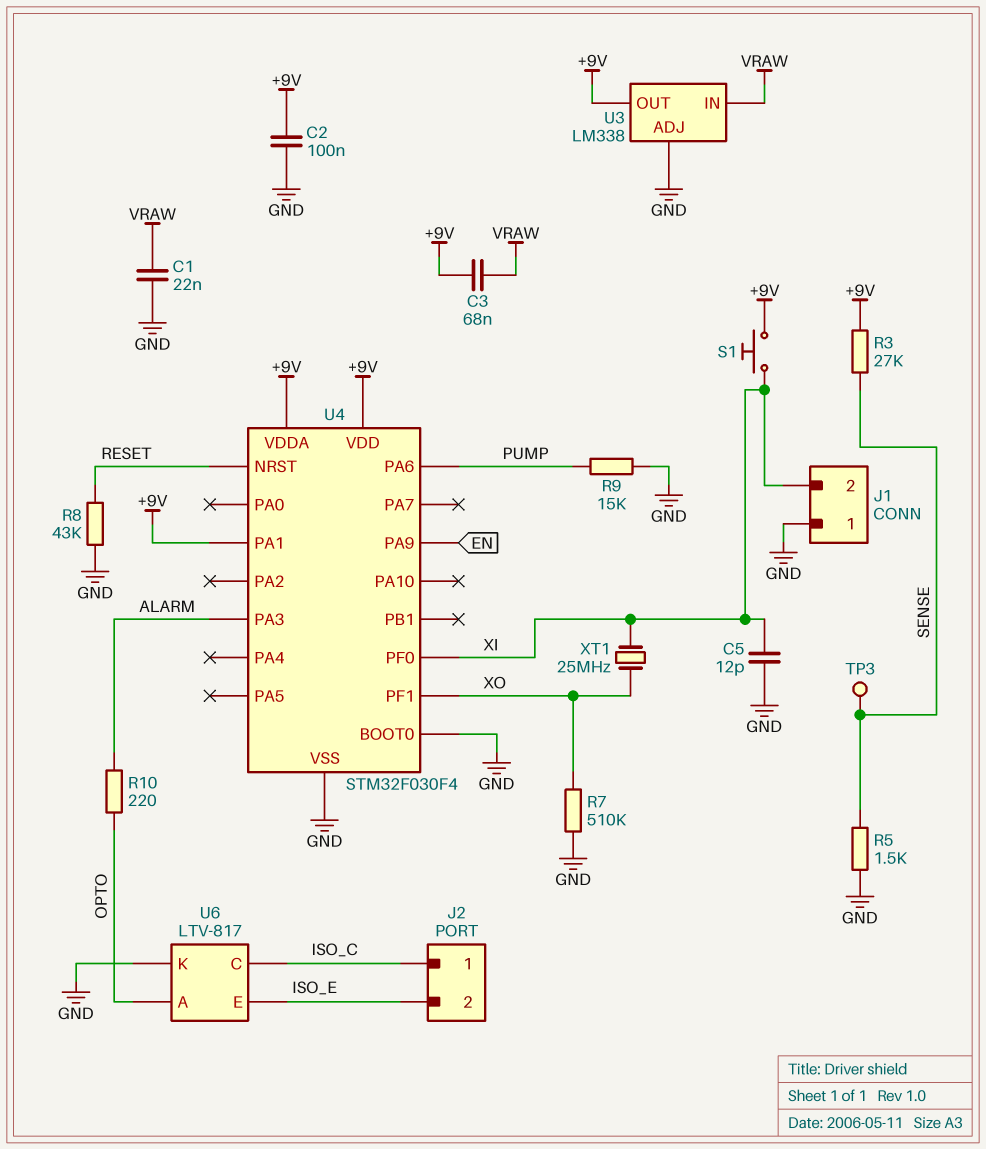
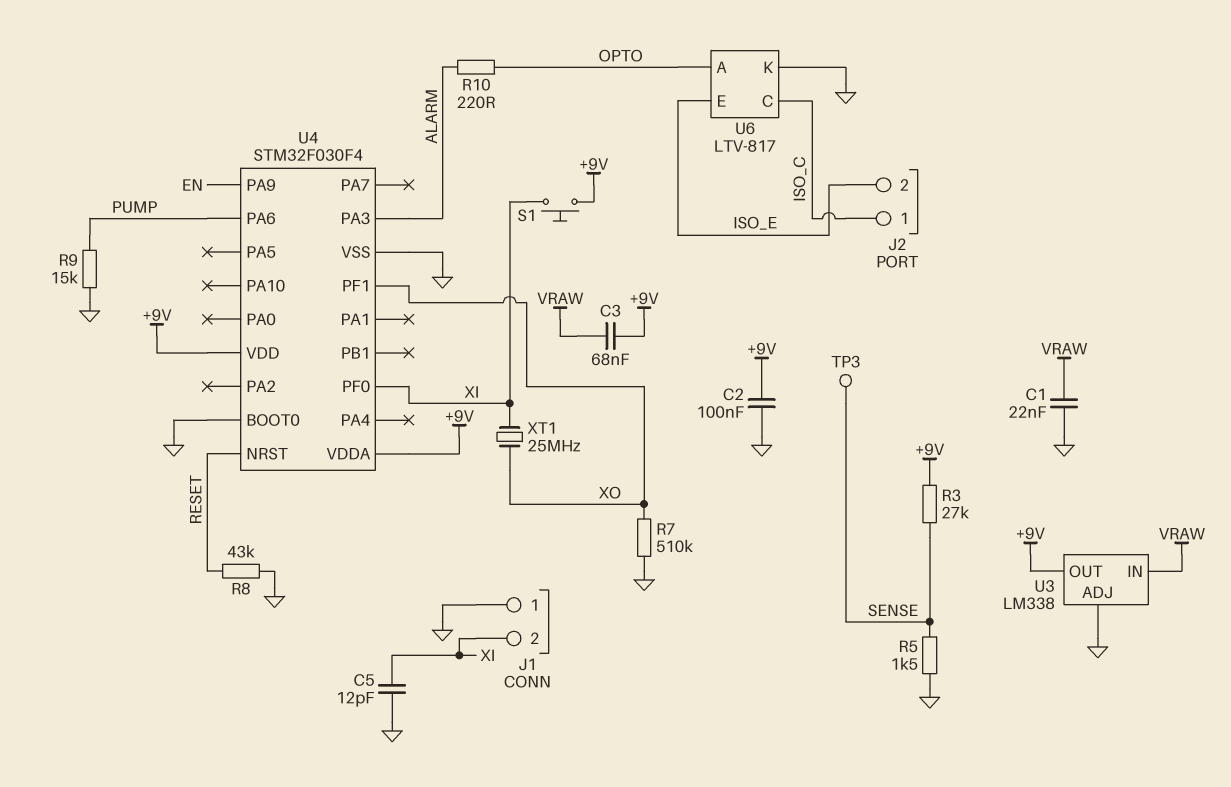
U4 pin PA1: +9V -> none

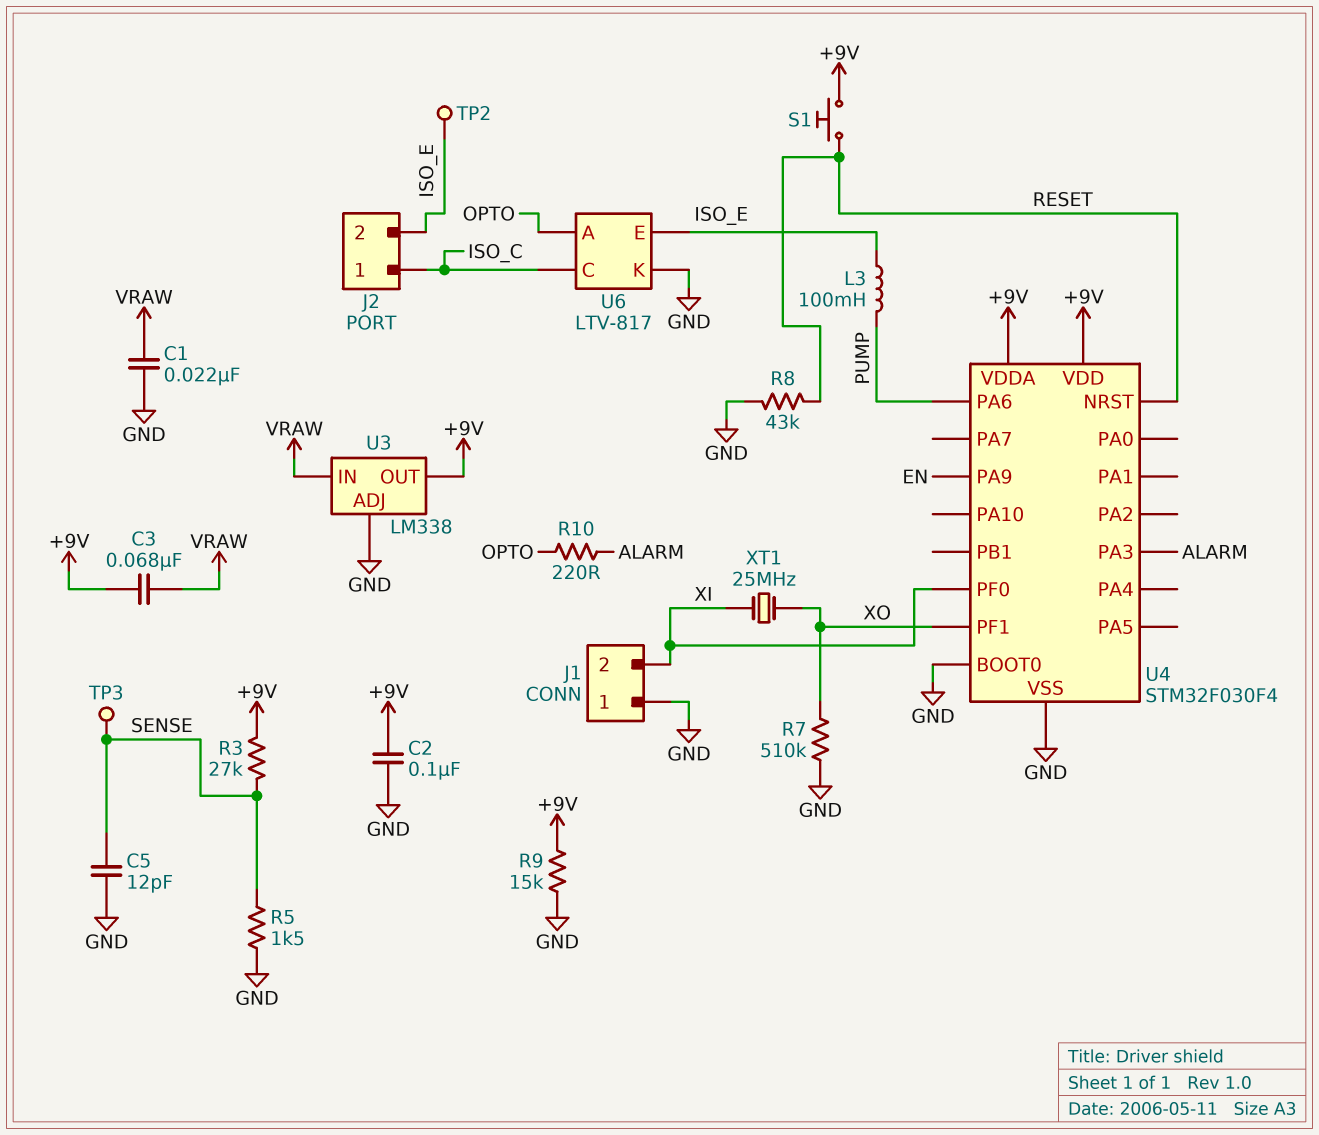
C5: 12pF (GND, XI) -> 12pF (GND, SENSE)
L3: none -> 100mH (ISO_E, PUMP)
R9: 15k (GND, PUMP) -> 15k (+9V, GND)
S1: button (+9V, XI) -> button (+9V, RESET)
TP2: none -> test point (ISO_E)

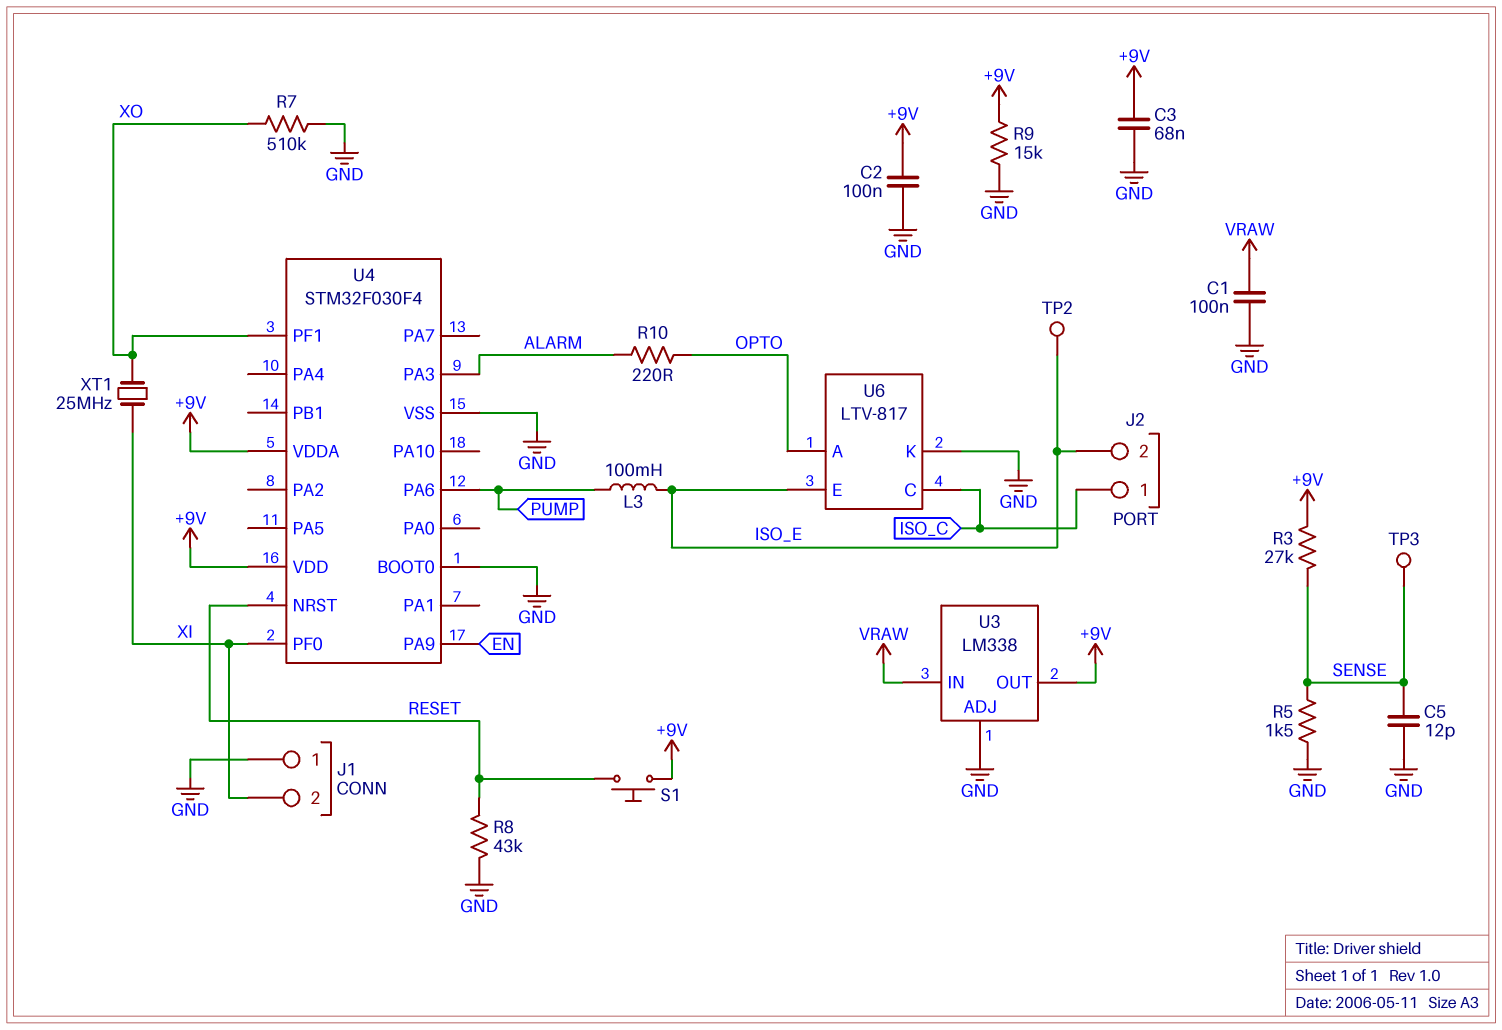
C1: 22nF (GND, VRAW) -> 100nF (GND, VRAW)
C3: 68nF (+9V, VRAW) -> 68nF (+9V, GND)

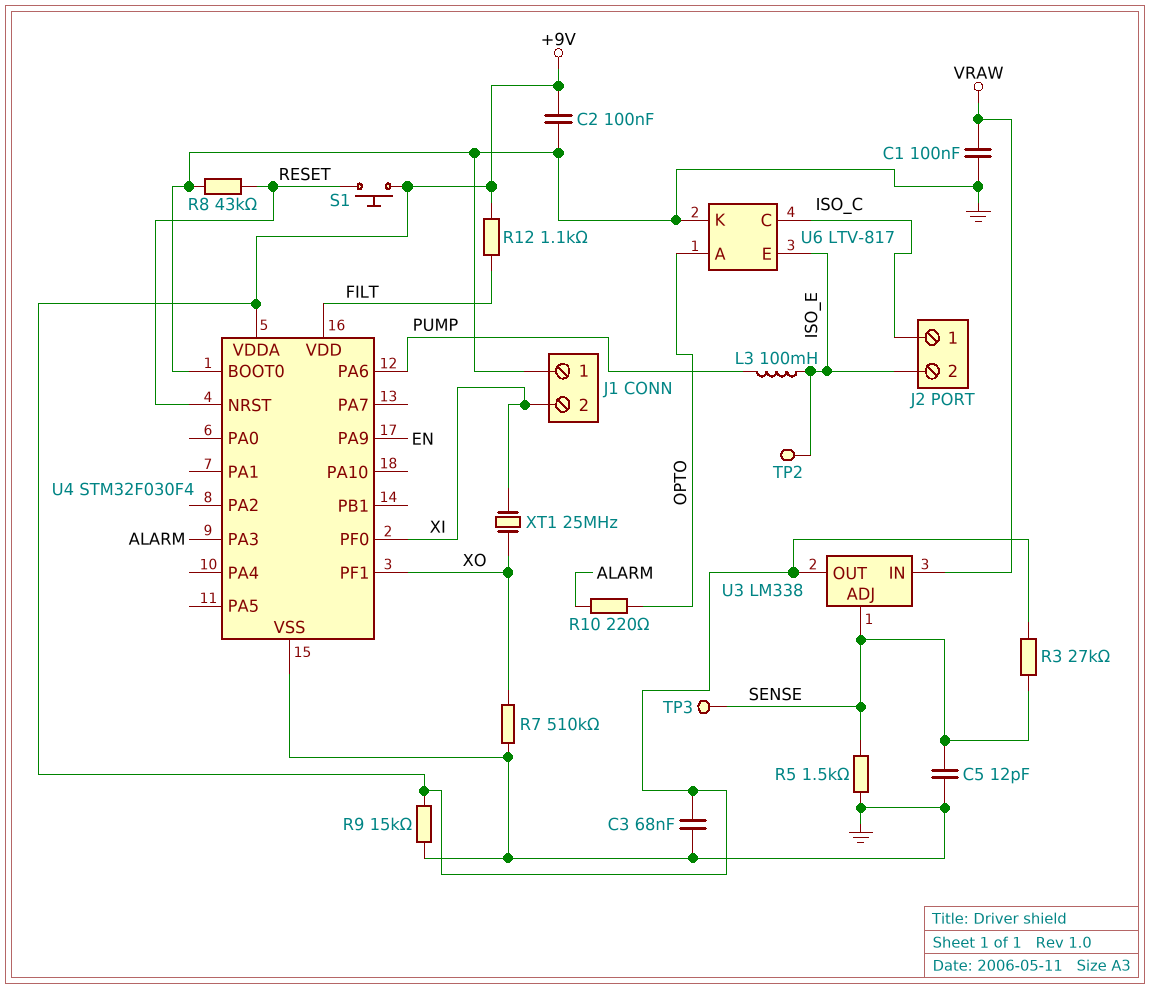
R12: none -> 1.1k (+9V, FILT)
U3 pin ADJ: GND -> SENSE
U4 pin VDD: +9V -> FILT

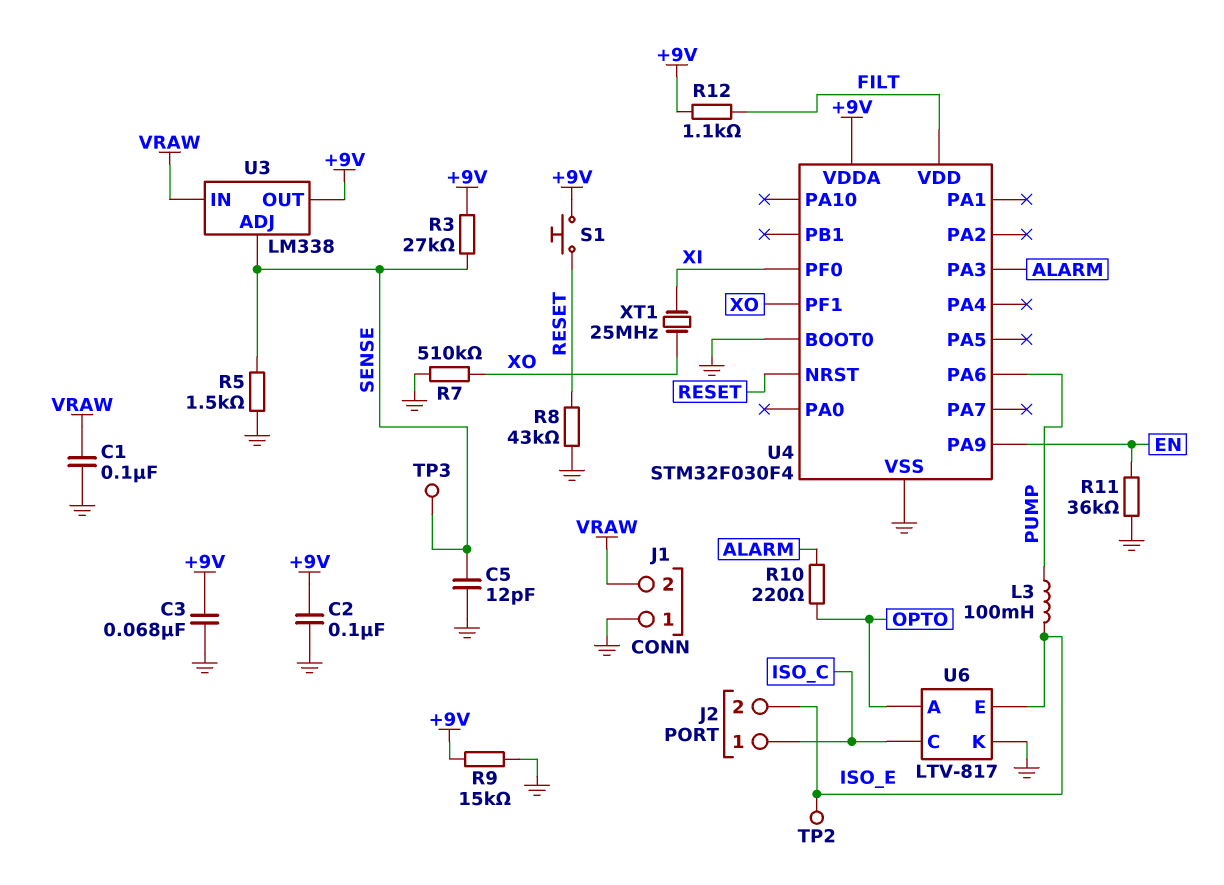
J1 pin 2: XI -> VRAW
R11: none -> 36k (EN, GND)

